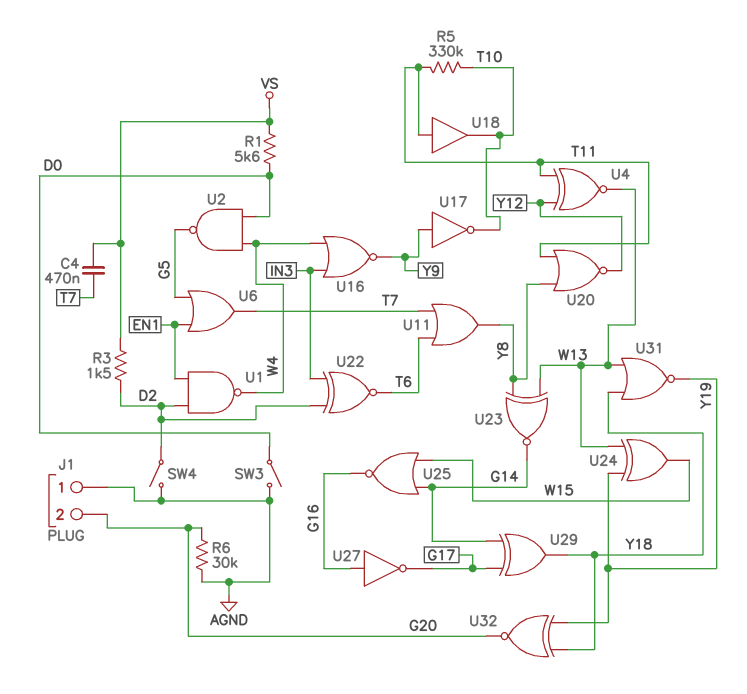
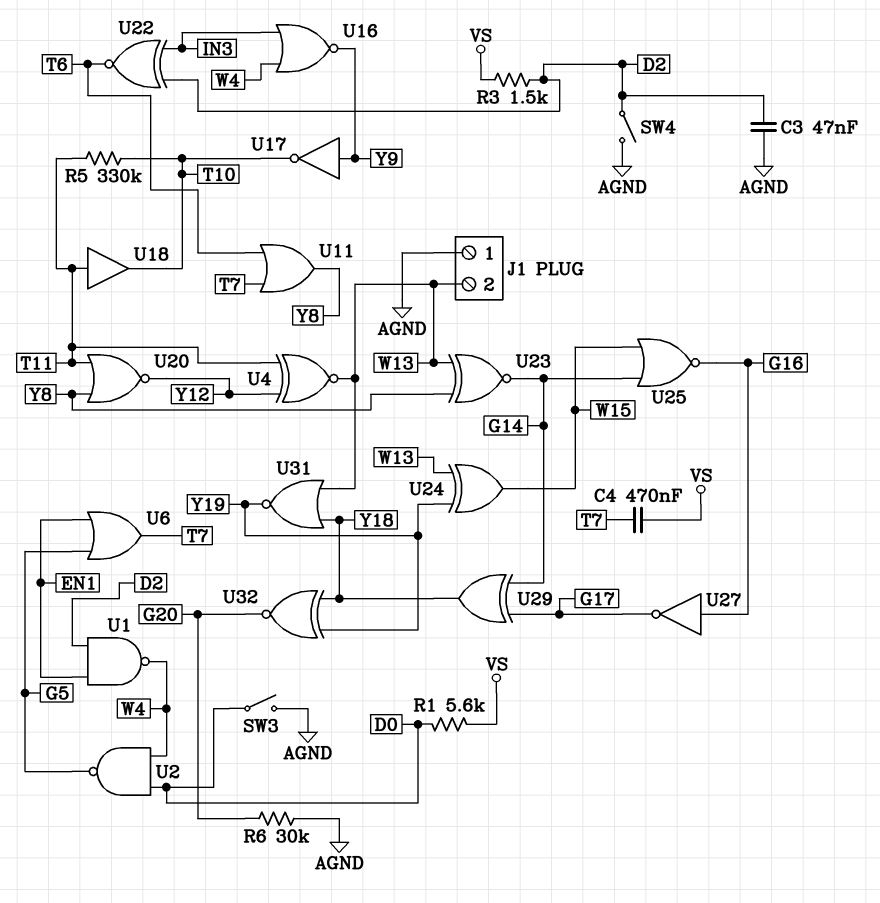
C3: none -> 47nF (AGND, D2)
J1 pin 2: G20 -> W13

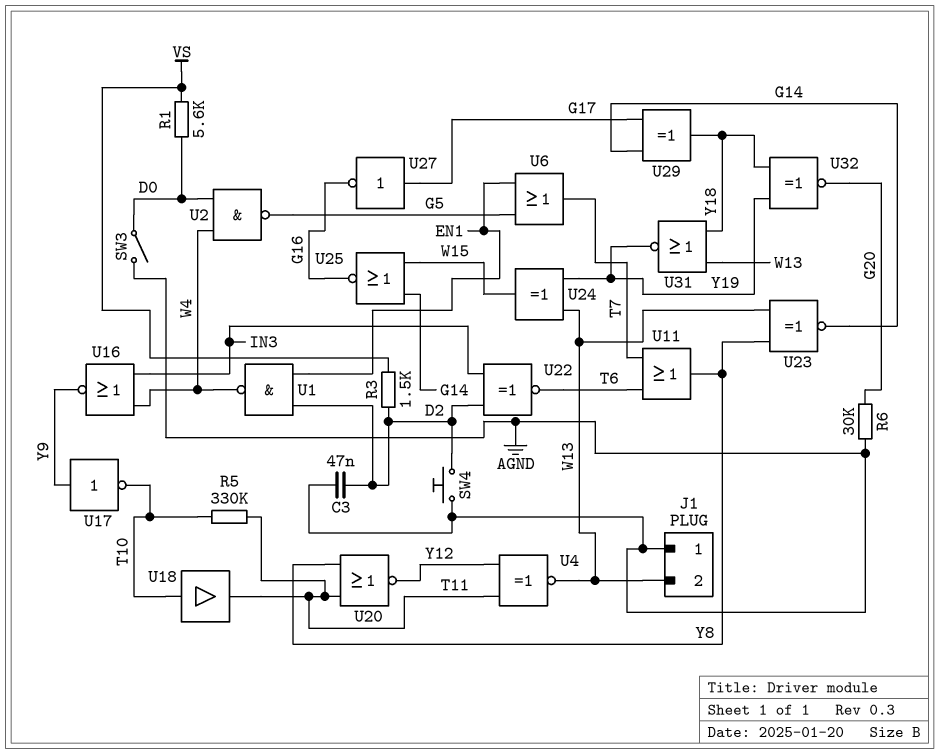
C4: 470nF (T7, VS) -> none
SW4: switch (AGND, D2) -> button (AGND, D2)
U18: buffer (in T11, out T10) -> buffer (in T10, out T11)
U27: NOT (in G16, out G17) -> NOT (in G17, out G16)

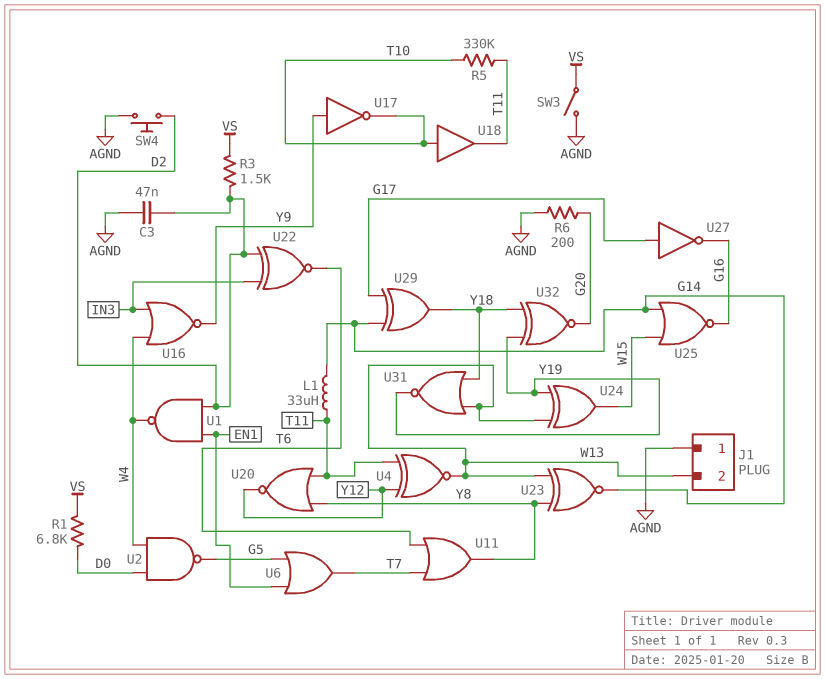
L1: none -> 33uH (G14, T11)
R1: 5.6k (D0, VS) -> 6.8k (D0, VS)
R6: 30k (AGND, G20) -> 200 (AGND, G20)
SW3: switch (AGND, D0) -> switch (AGND, VS)

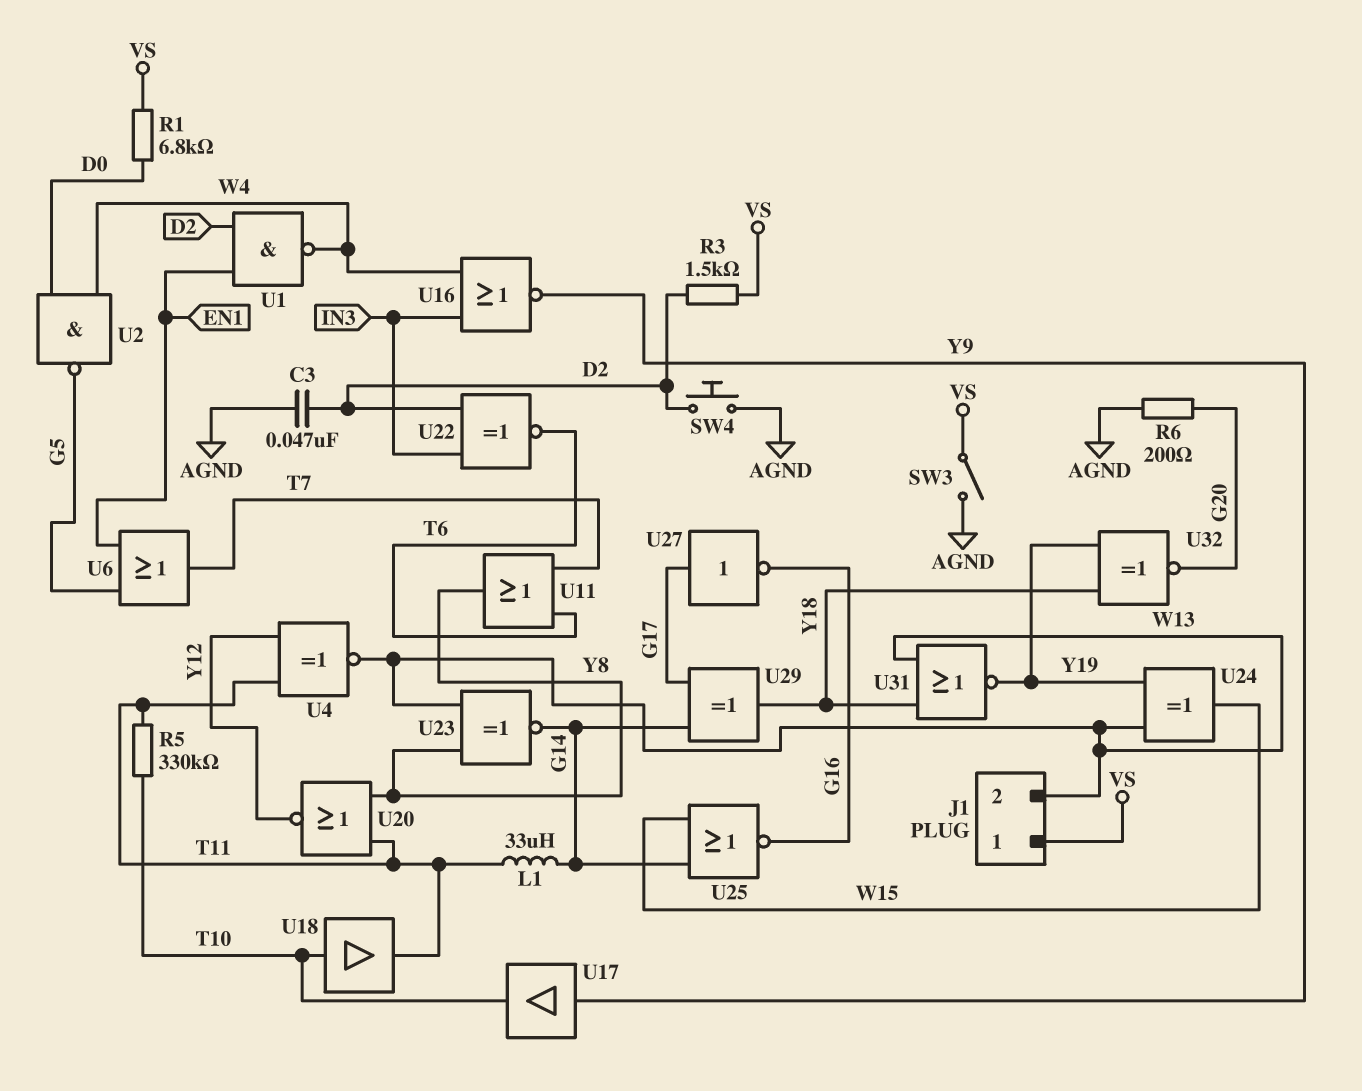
J1 pin 1: AGND -> VS
U17: NOT (in Y9, out T10) -> buffer (in Y9, out T10)

